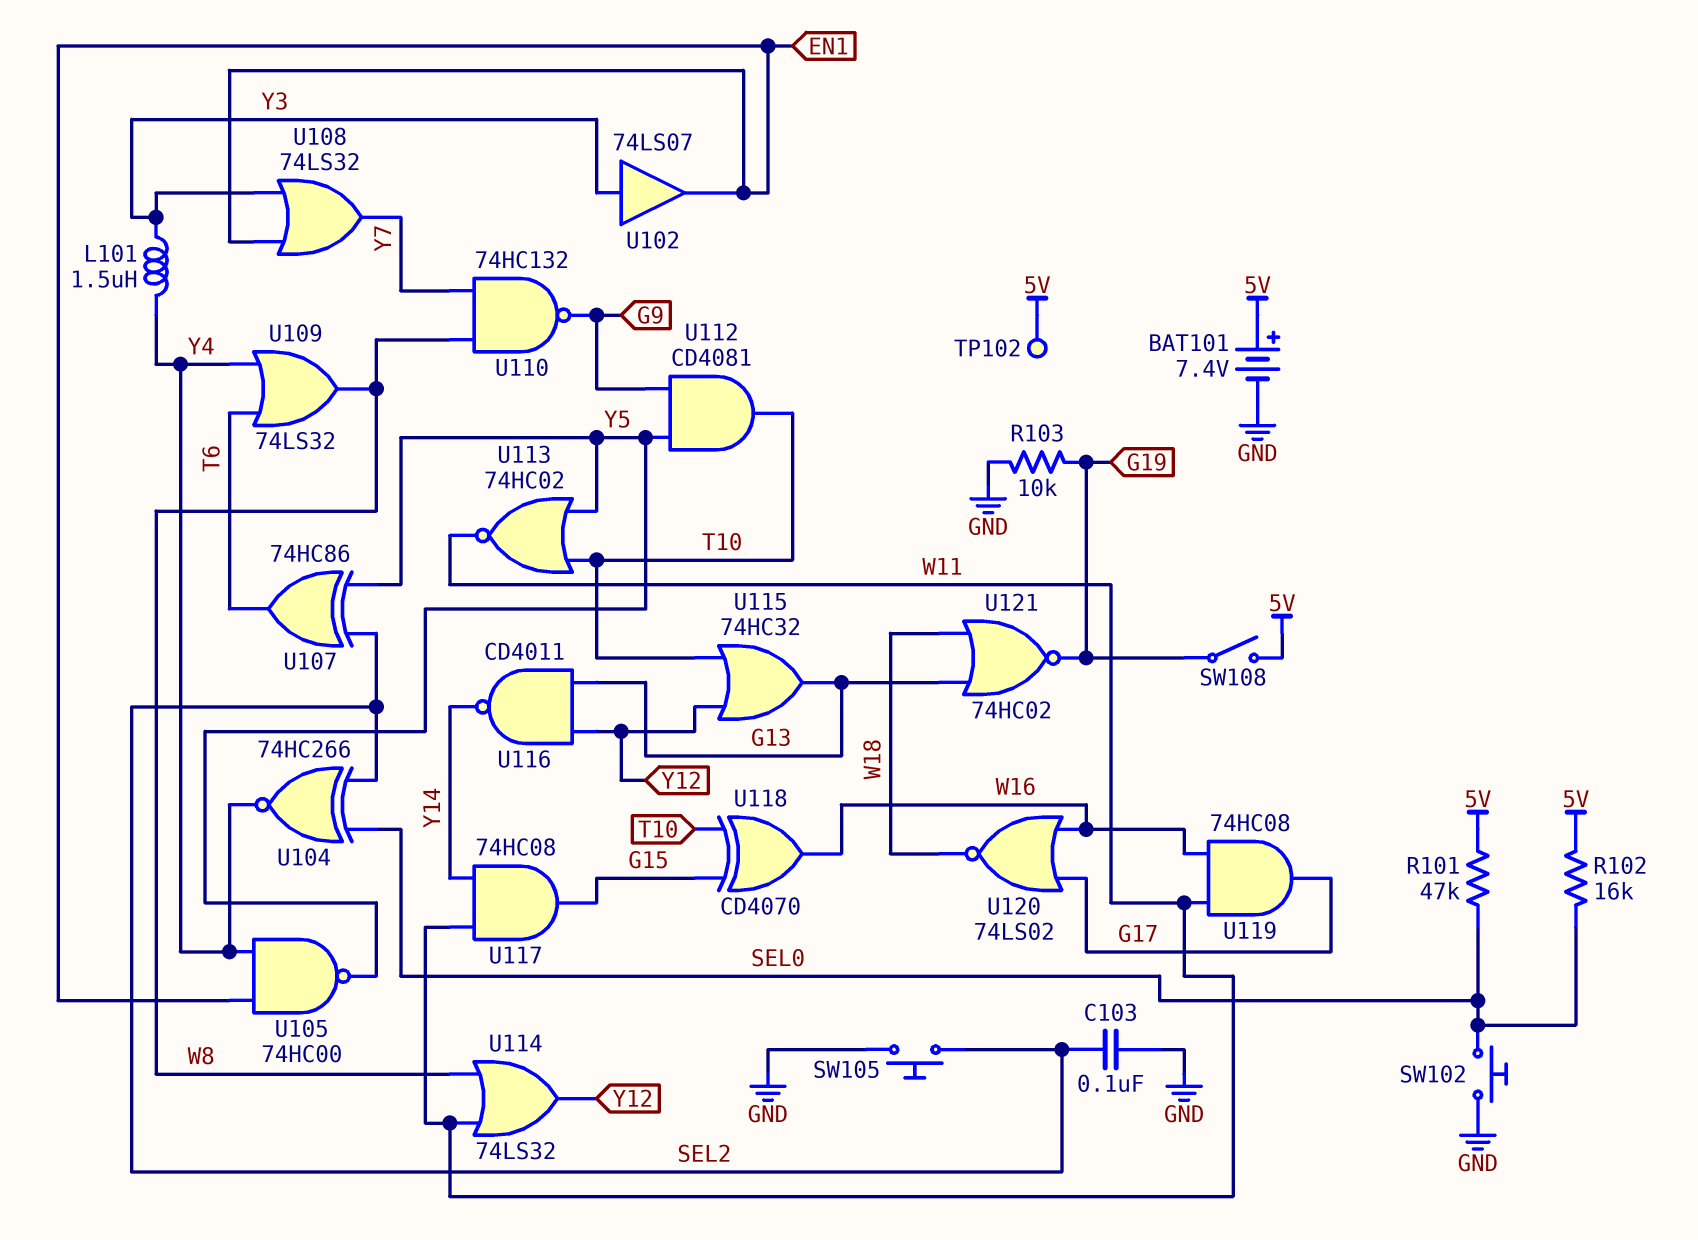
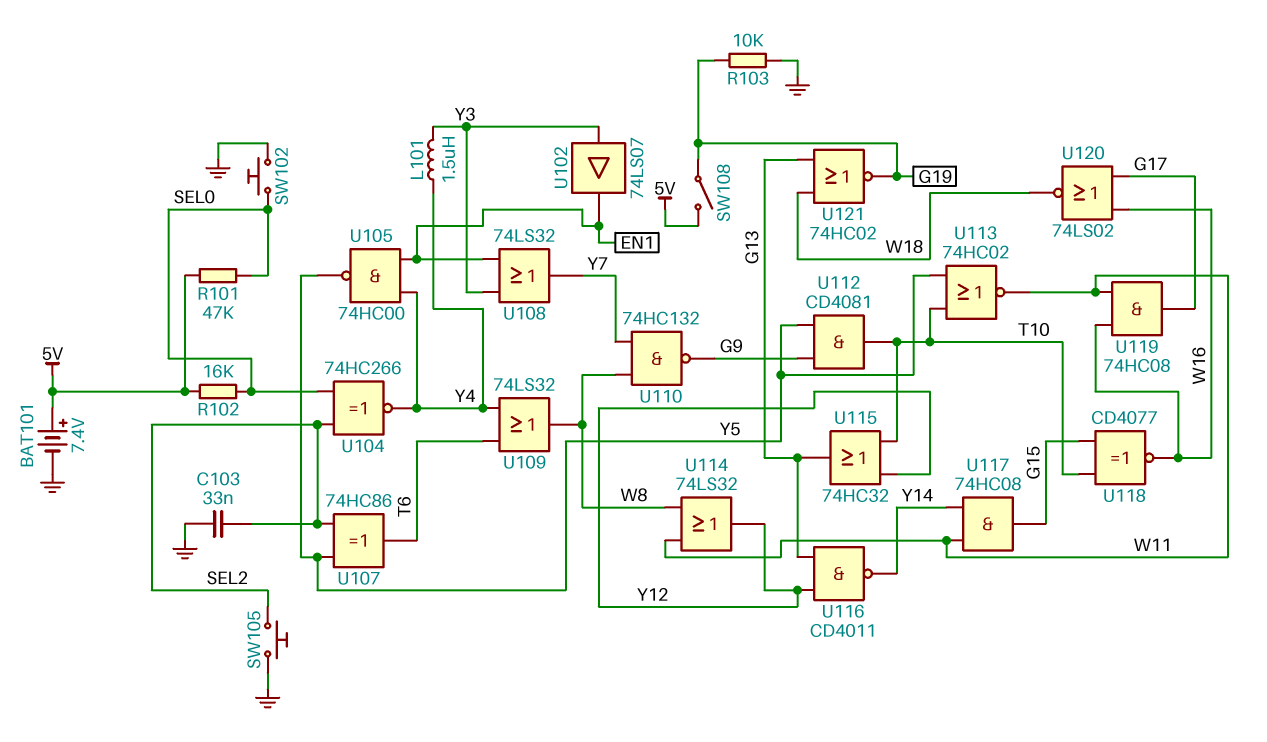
C103: 100nF (GND, SEL2) -> 33nF (GND, SEL2)
TP102: test point (5V) -> none
U118: XOR CD4070 (in G15, in T10, out W16) -> XNOR CD4077 (in G15, in T10, out W16)

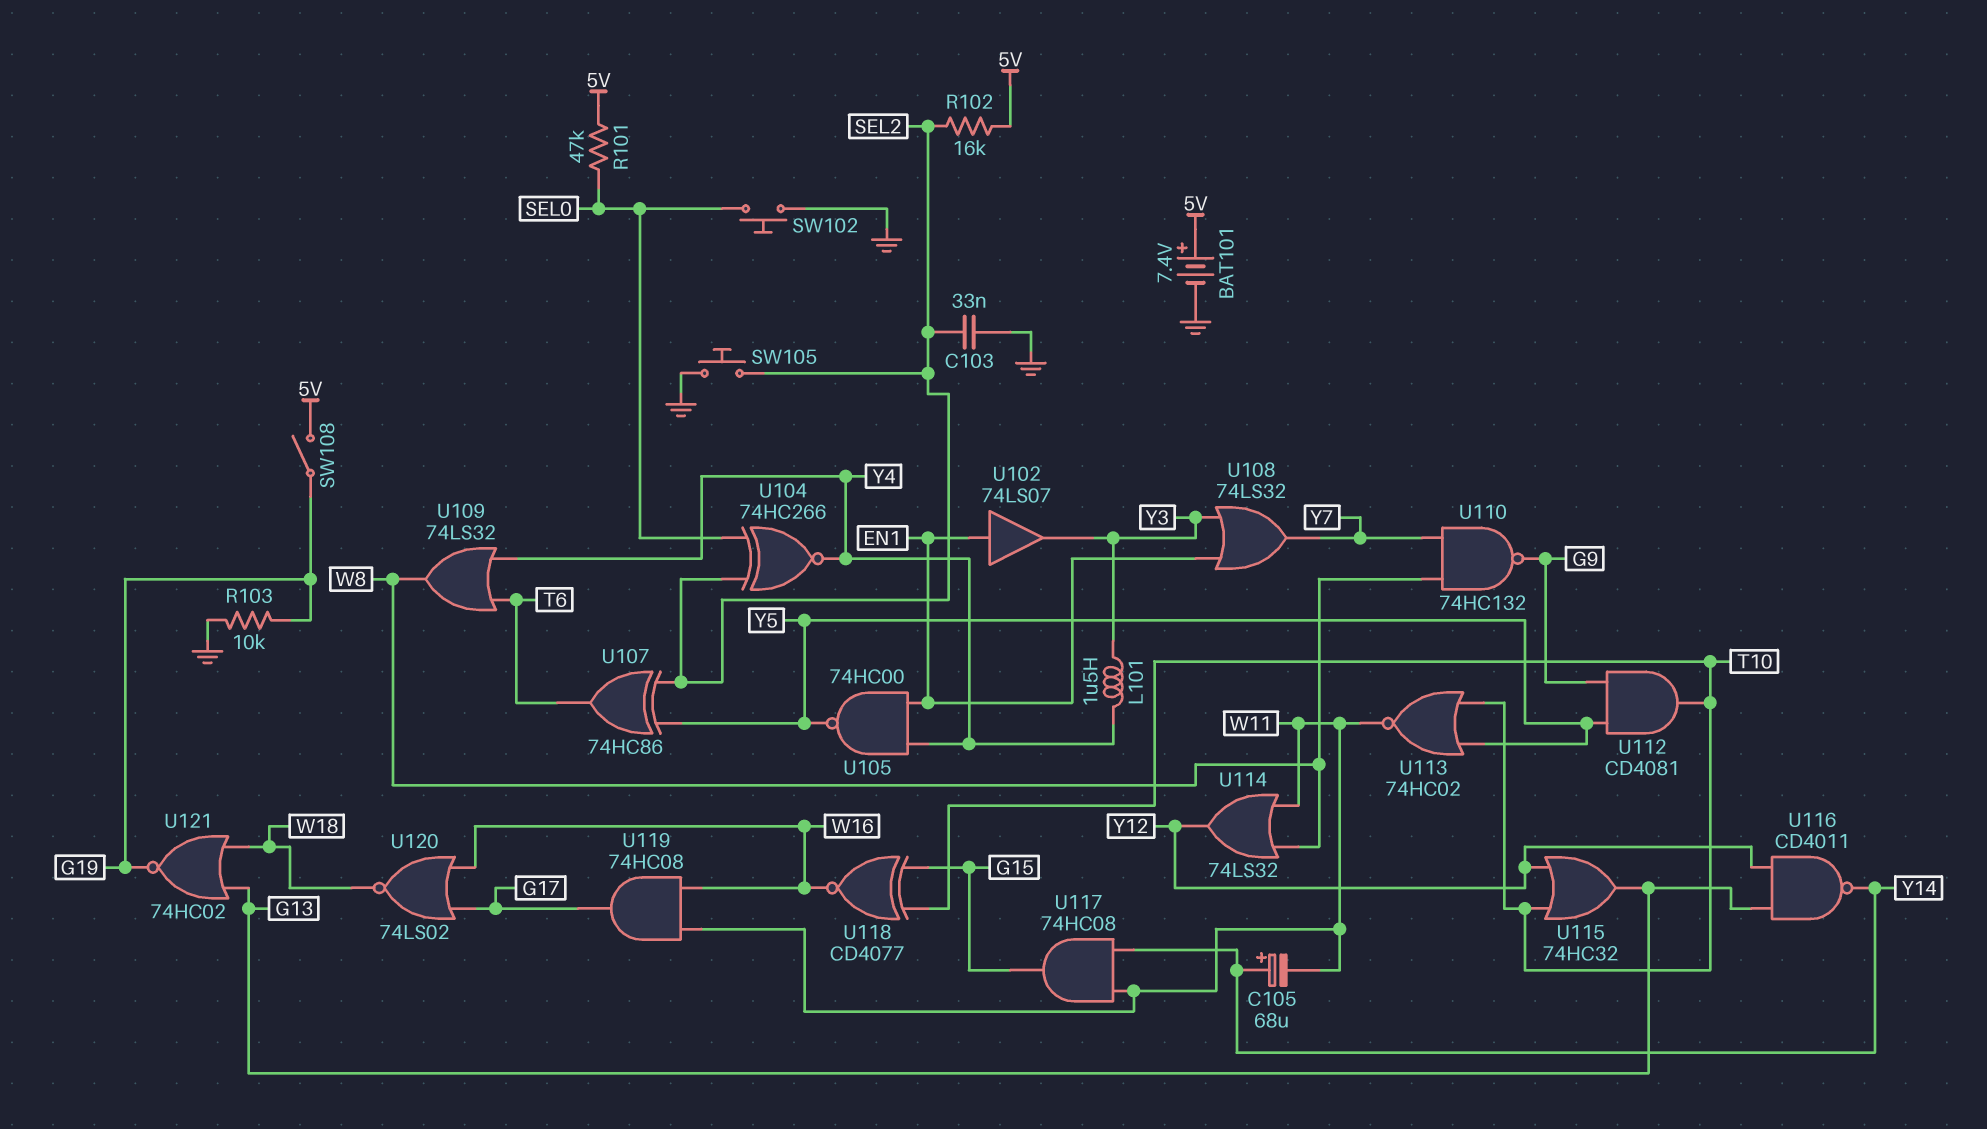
C105: none -> 68uF (plus Y14, minus W11)
R102: 16k (5V, SEL0) -> 16k (5V, SEL2)
U102: buffer 74LS07 (in Y3, out EN1) -> buffer 74LS07 (in EN1, out Y3)

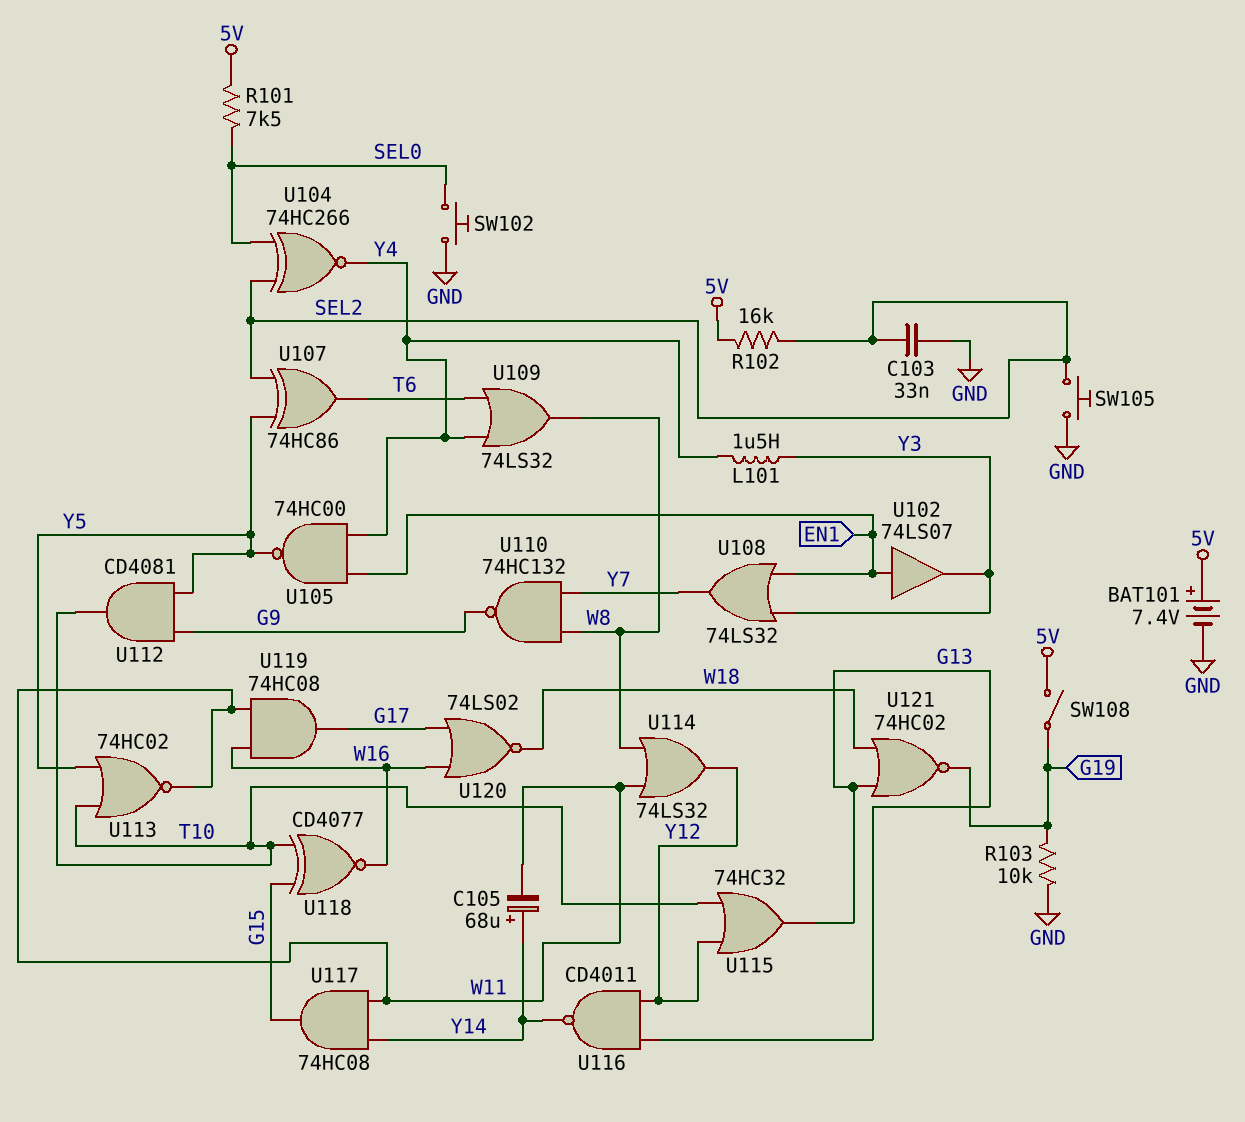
R101: 47k (5V, SEL0) -> 7.5k (5V, SEL0)

